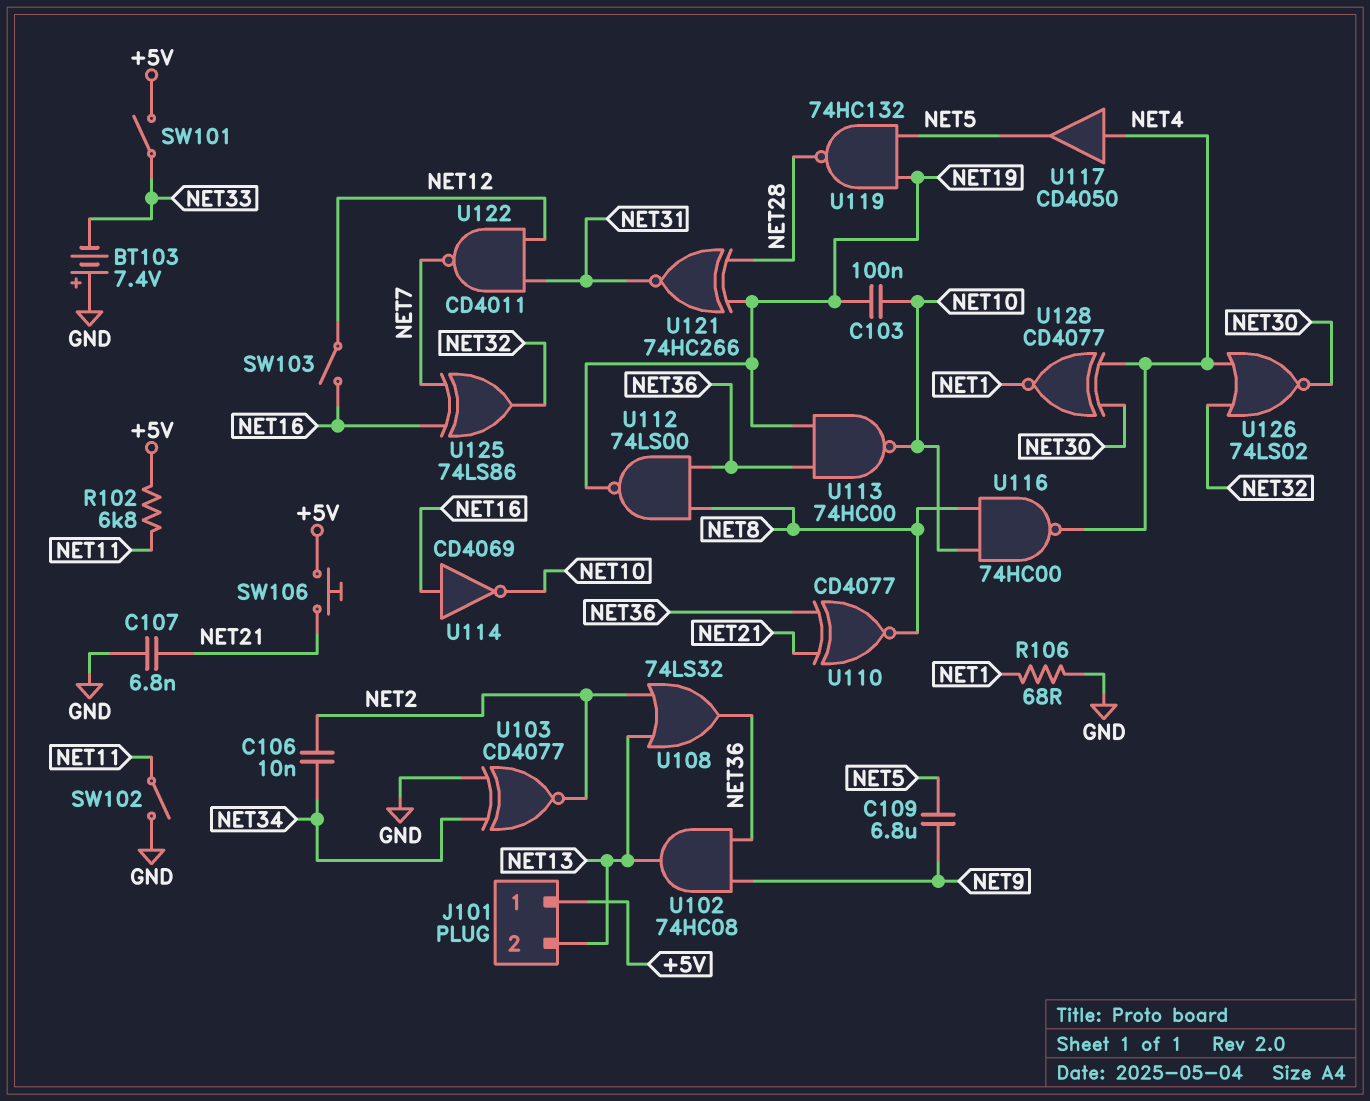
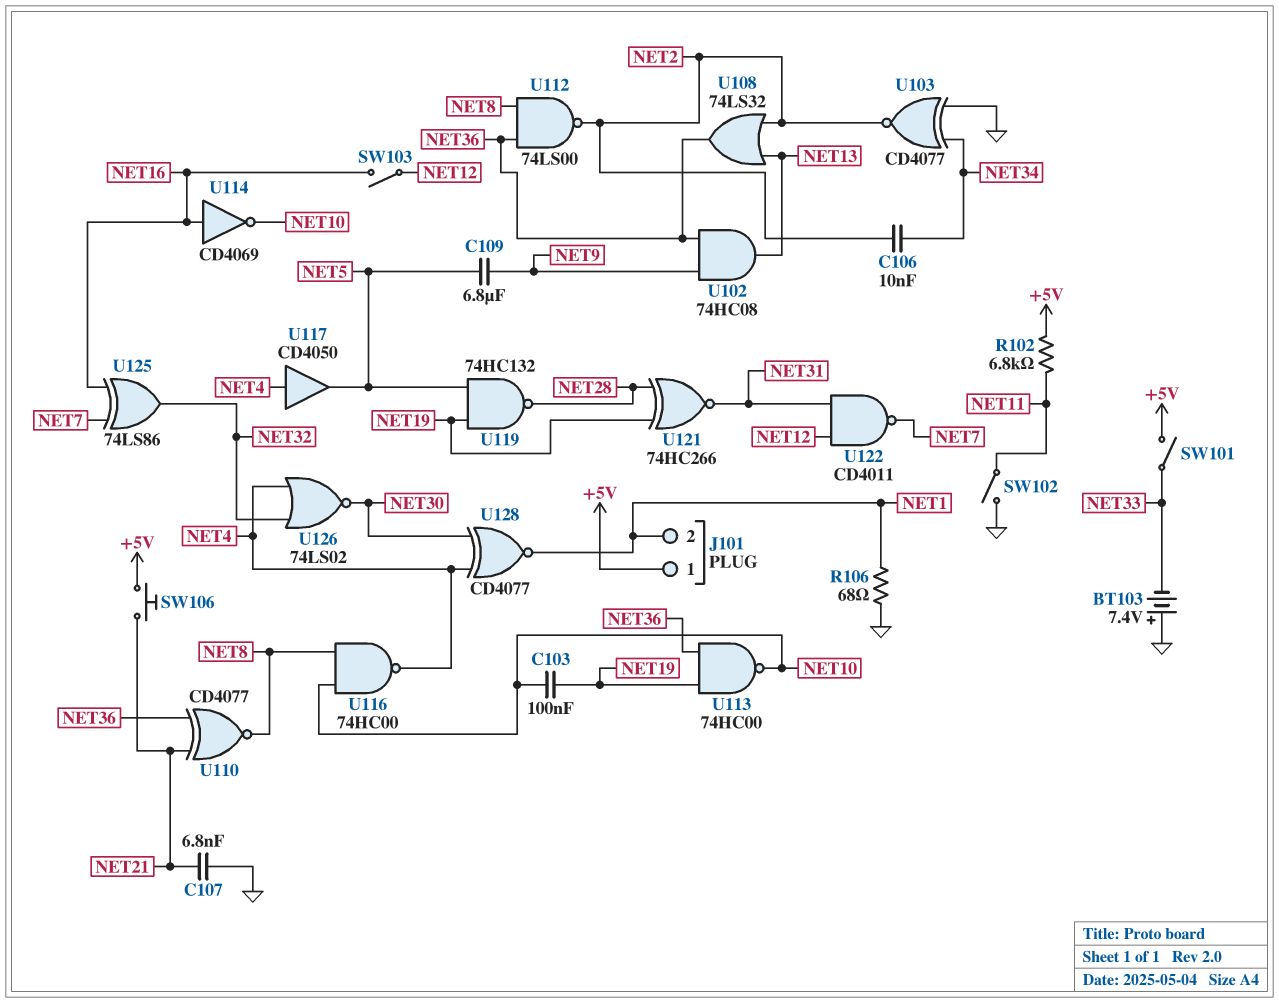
J101 pin 2: NET13 -> NET1
U112: NAND 74LS00 (in NET8, in NET36, out NET19) -> NAND 74LS00 (in NET8, in NET36, out NET2)

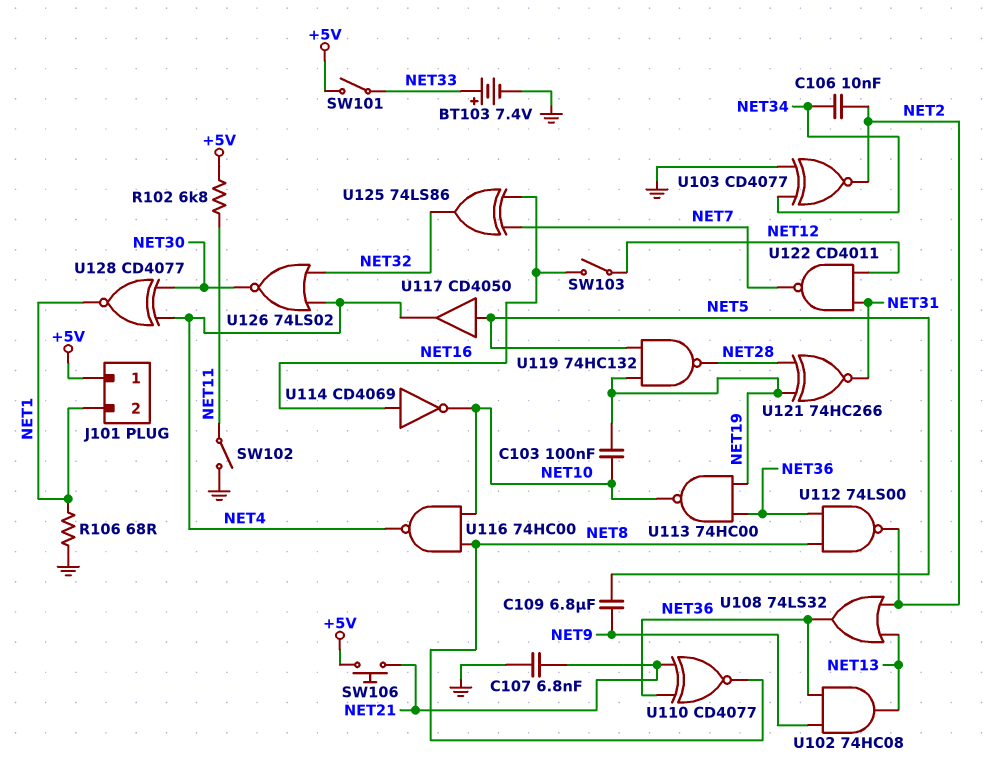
BT103: 7.4V (plus GND, minus NET33) -> 7.4V (plus NET33, minus GND)
U117: buffer CD4050 (in NET4, out NET5) -> buffer CD4050 (in NET5, out NET4)

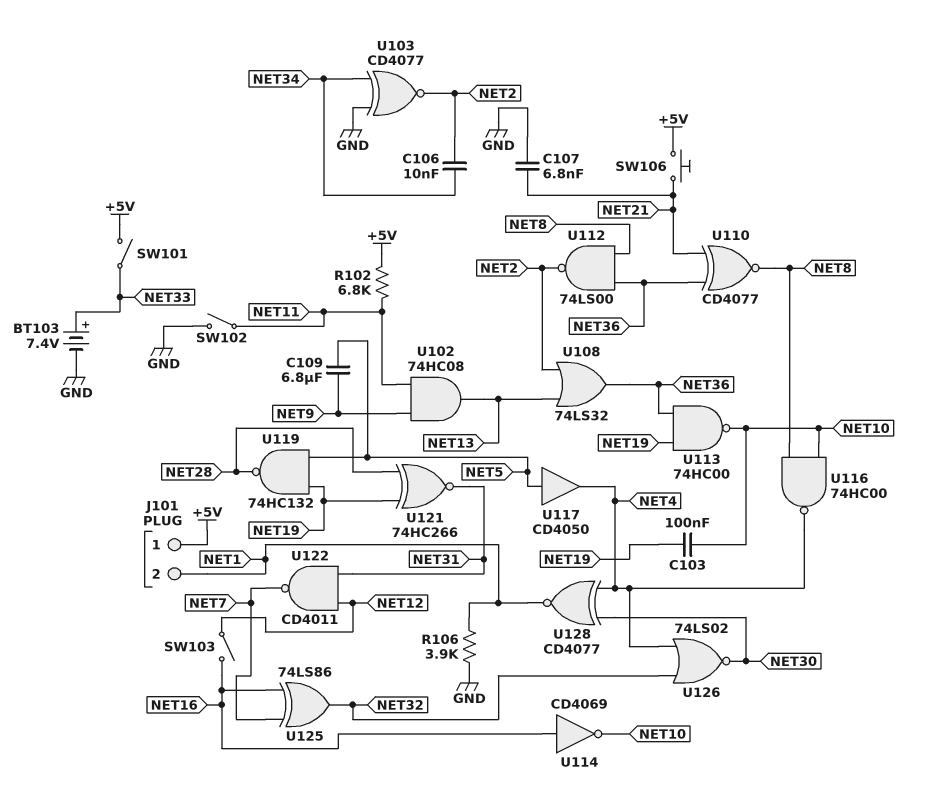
R106: 68 (GND, NET1) -> 3.9k (GND, NET1)
U102: AND 74HC08 (in NET9, in NET36, out NET13) -> AND 74HC08 (in NET9, in NET11, out NET13)

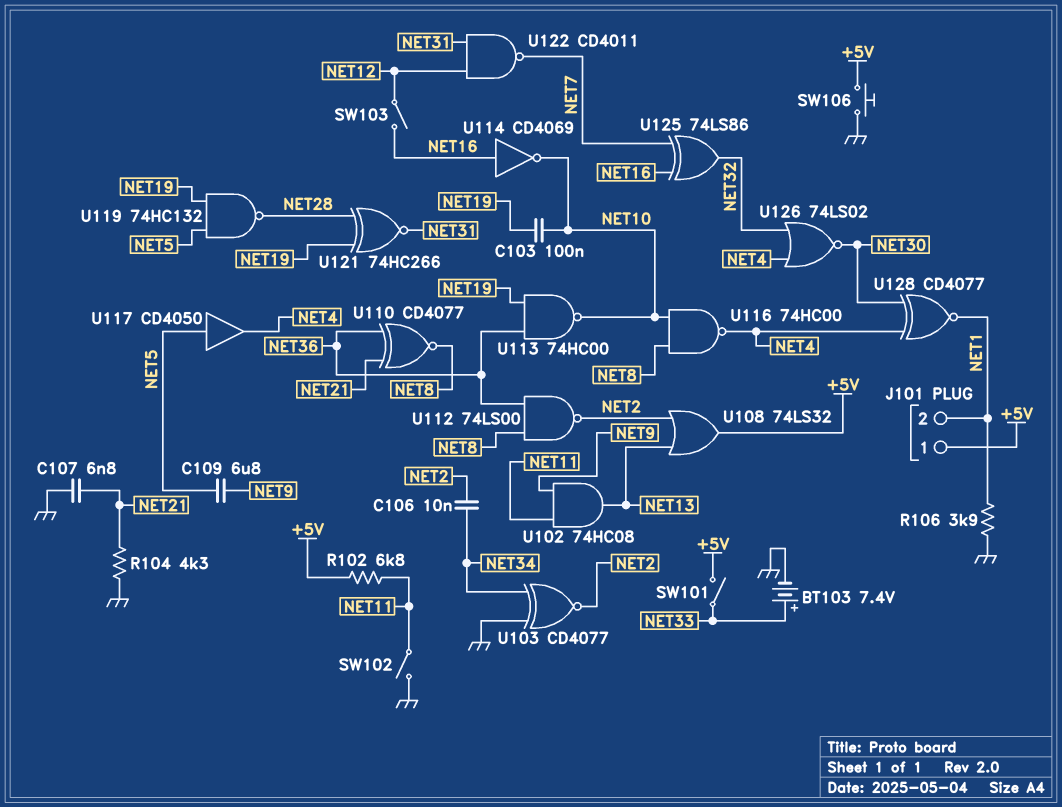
R104: none -> 4.3k (GND, NET21)
SW106: button (+5V, NET21) -> button (+5V, GND)
U108: OR 74LS32 (in NET2, in NET13, out NET36) -> OR 74LS32 (in NET2, in NET13, out +5V)

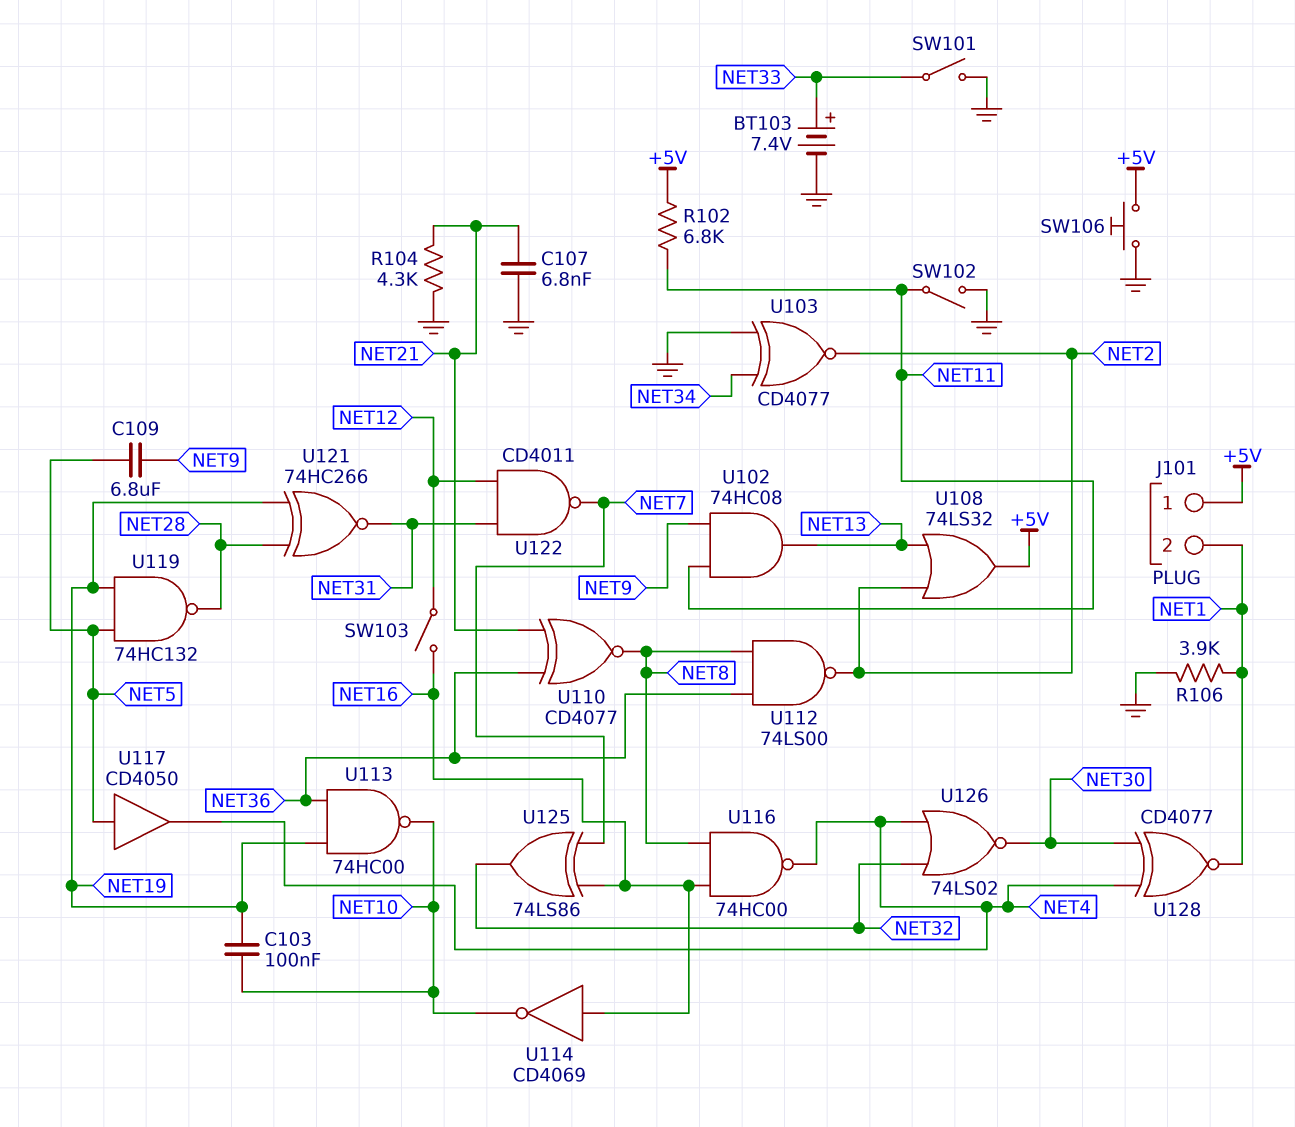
C106: 10nF (NET2, NET34) -> none
SW101: switch (+5V, NET33) -> switch (GND, NET33)
U116: NAND 74HC00 (in NET8, in NET10, out NET4) -> NAND 74HC00 (in NET8, in NET16, out NET4)

